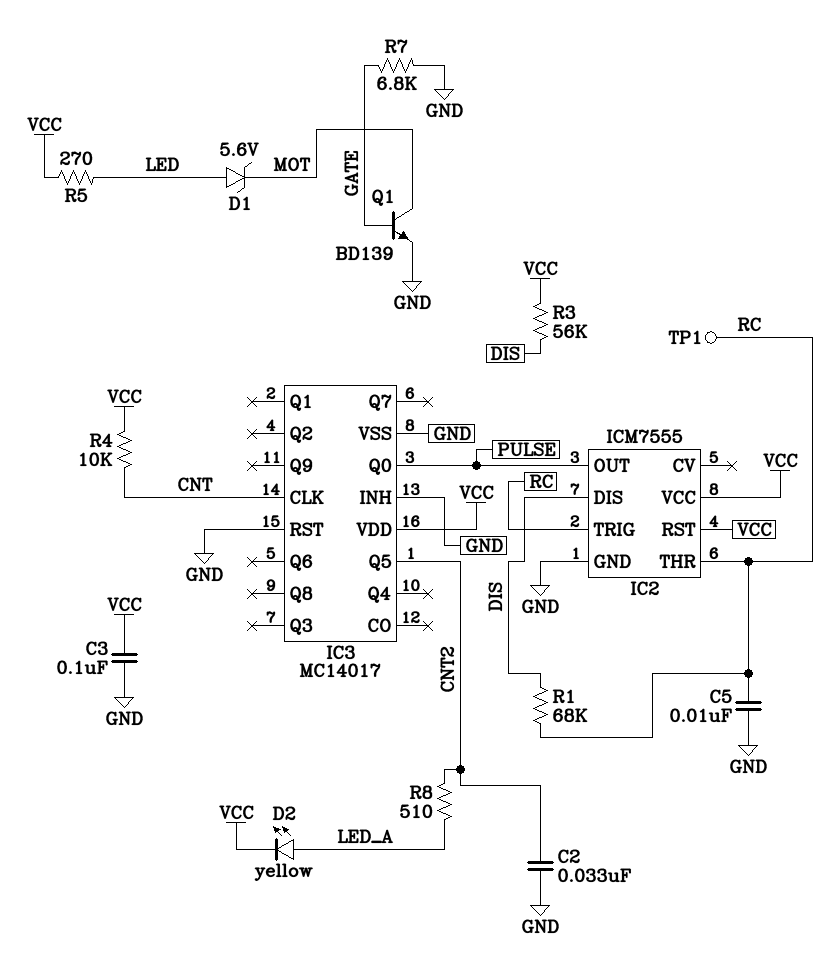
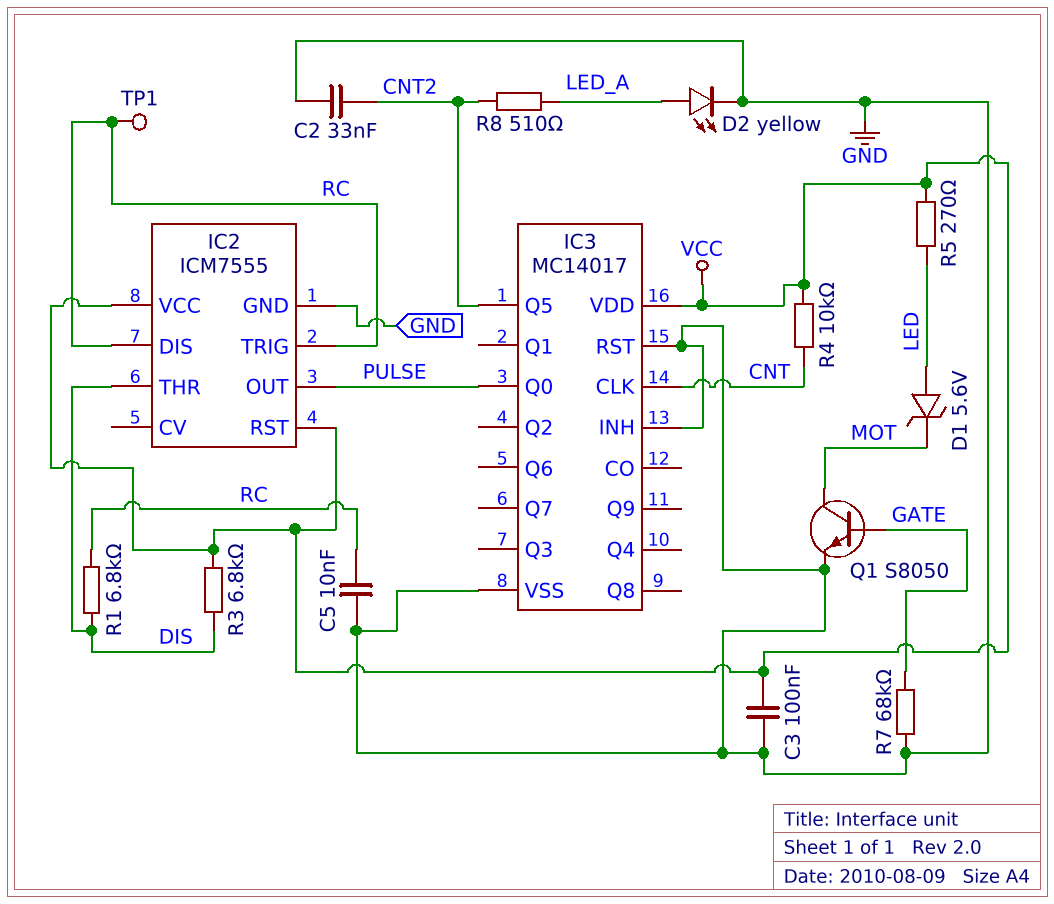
D2: LED yellow (A LED_A, K VCC) -> LED yellow (A LED_A, K GND)
IC2 pin DIS: DIS -> RC
IC2 pin THR: RC -> DIS
Q1: NPN BD139 (B GATE, C MOT, E GND) -> NPN S8050 (B GATE, C MOT, E GND)
R1: 68k (DIS, RC) -> 6.8k (DIS, RC)
R3: 56k (DIS, VCC) -> 6.8k (DIS, VCC)
R7: 6.8k (GATE, GND) -> 68k (GATE, GND)

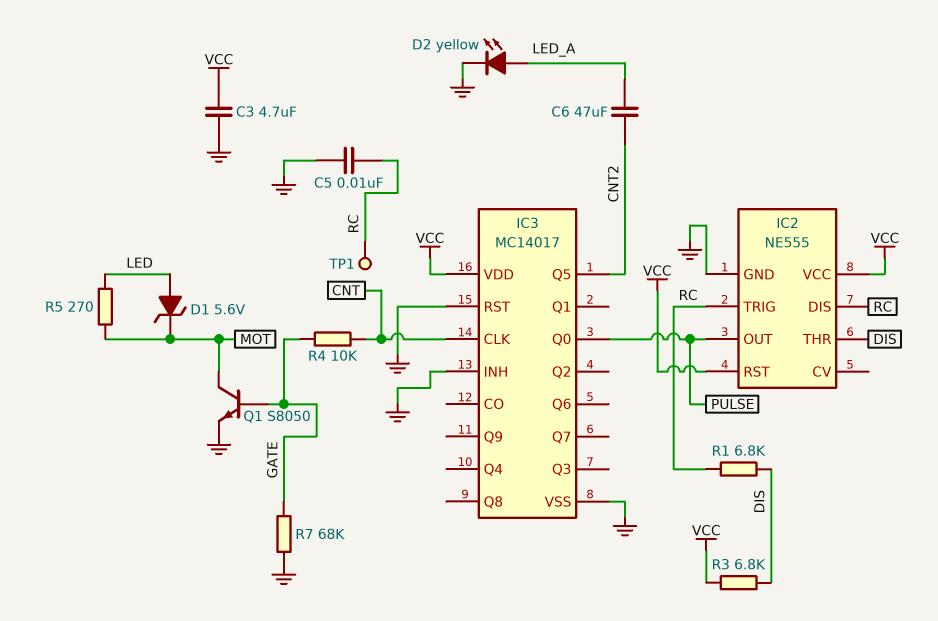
C2: 33nF (CNT2, GND) -> none
C3: 100nF (GND, VCC) -> 4.7uF (GND, VCC)
C6: none -> 47uF (CNT2, LED_A)
IC2: ICM7555 -> NE555
R4: 10k (CNT, VCC) -> 10k (CNT, GATE)
R5: 270 (LED, VCC) -> 270 (LED, MOT)
R8: 510 (CNT2, LED_A) -> none

